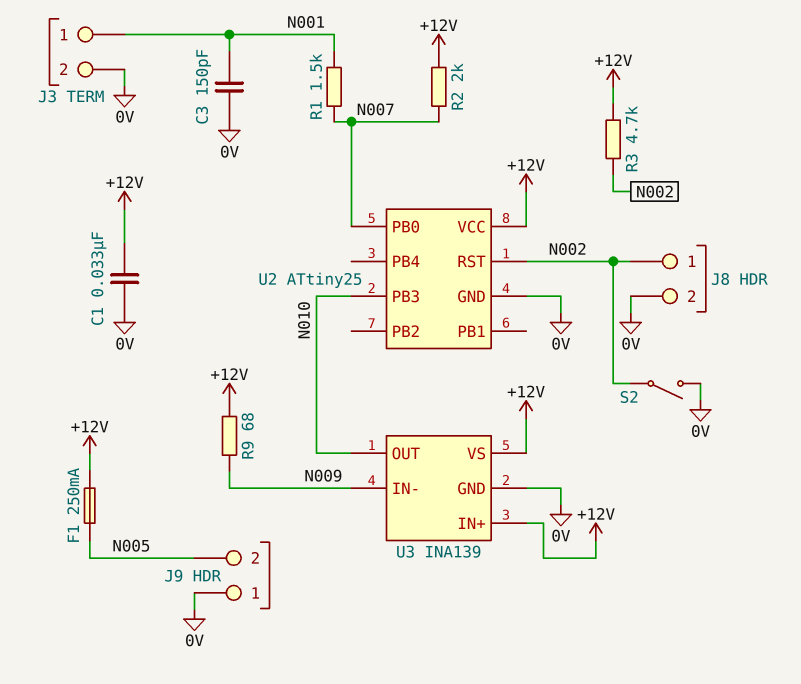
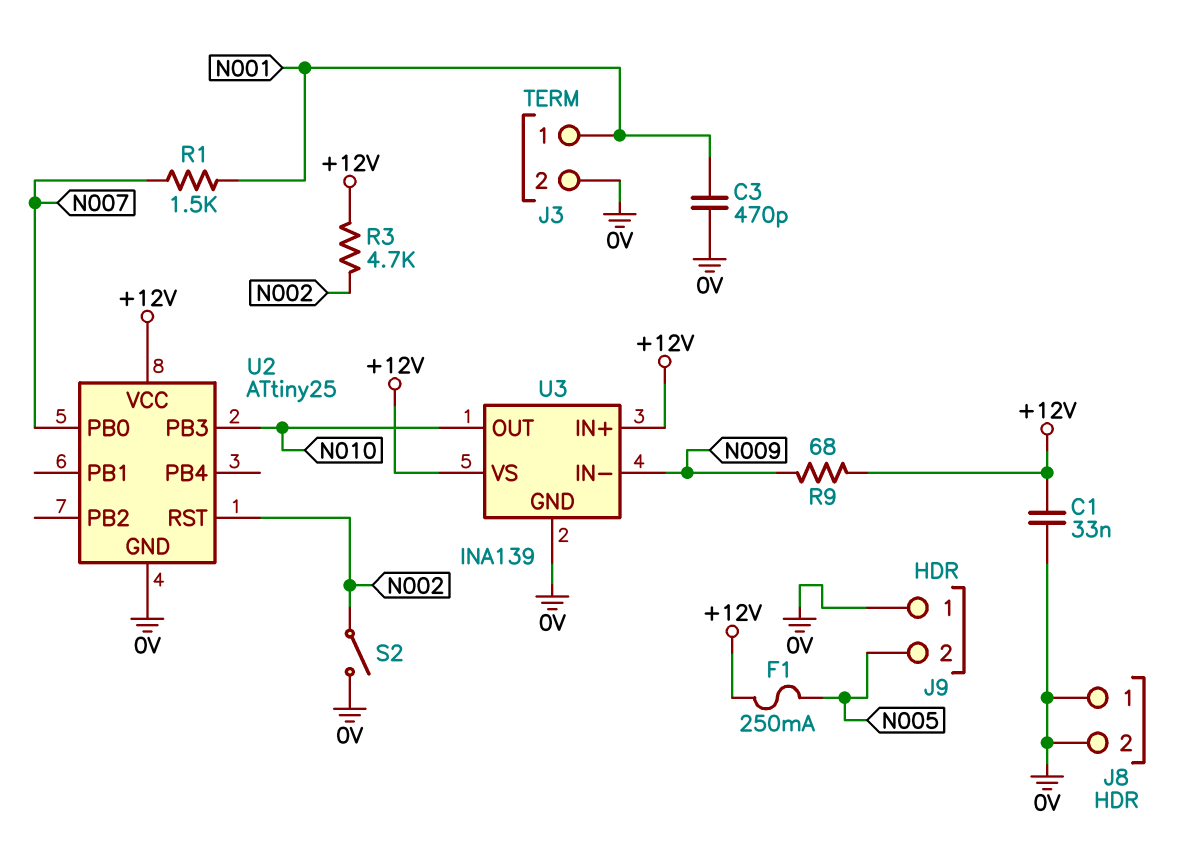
C3: 150pF (0V, N001) -> 470pF (0V, N001)
J8 pin 1: N002 -> 0V
R2: 2k (+12V, N007) -> none

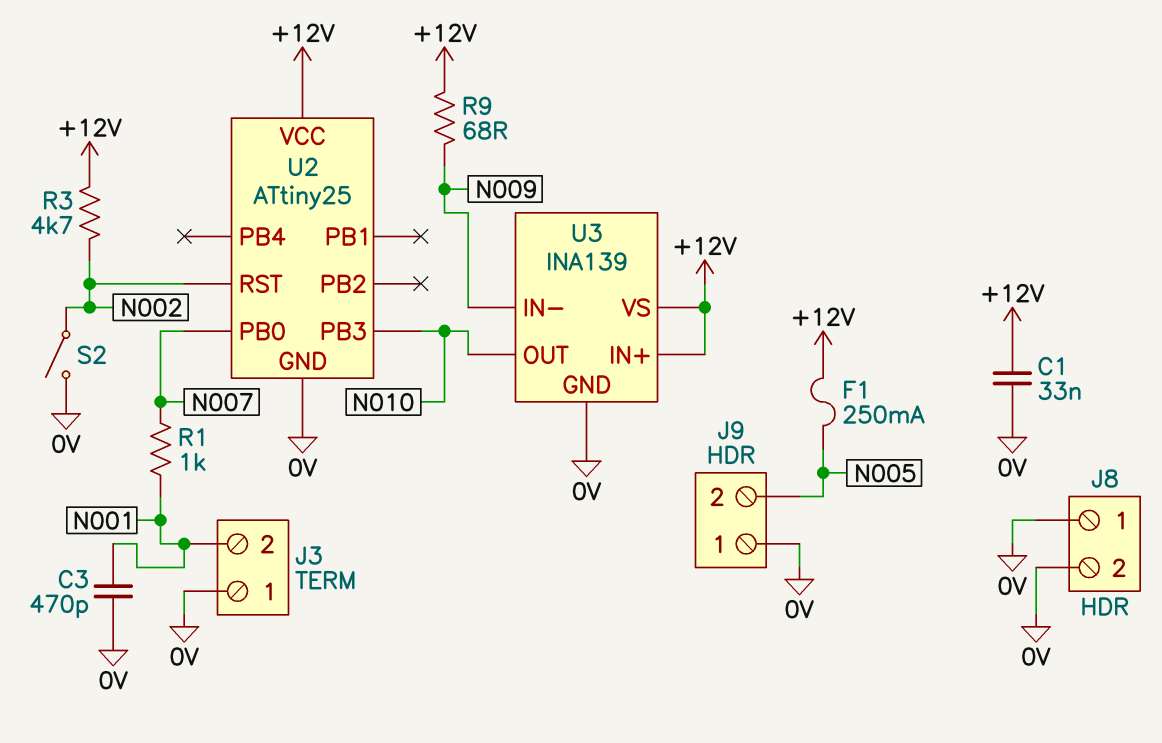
J3 pin 1: N001 -> 0V
J3 pin 2: 0V -> N001
R1: 1.5k (N001, N007) -> 1k (N001, N007)

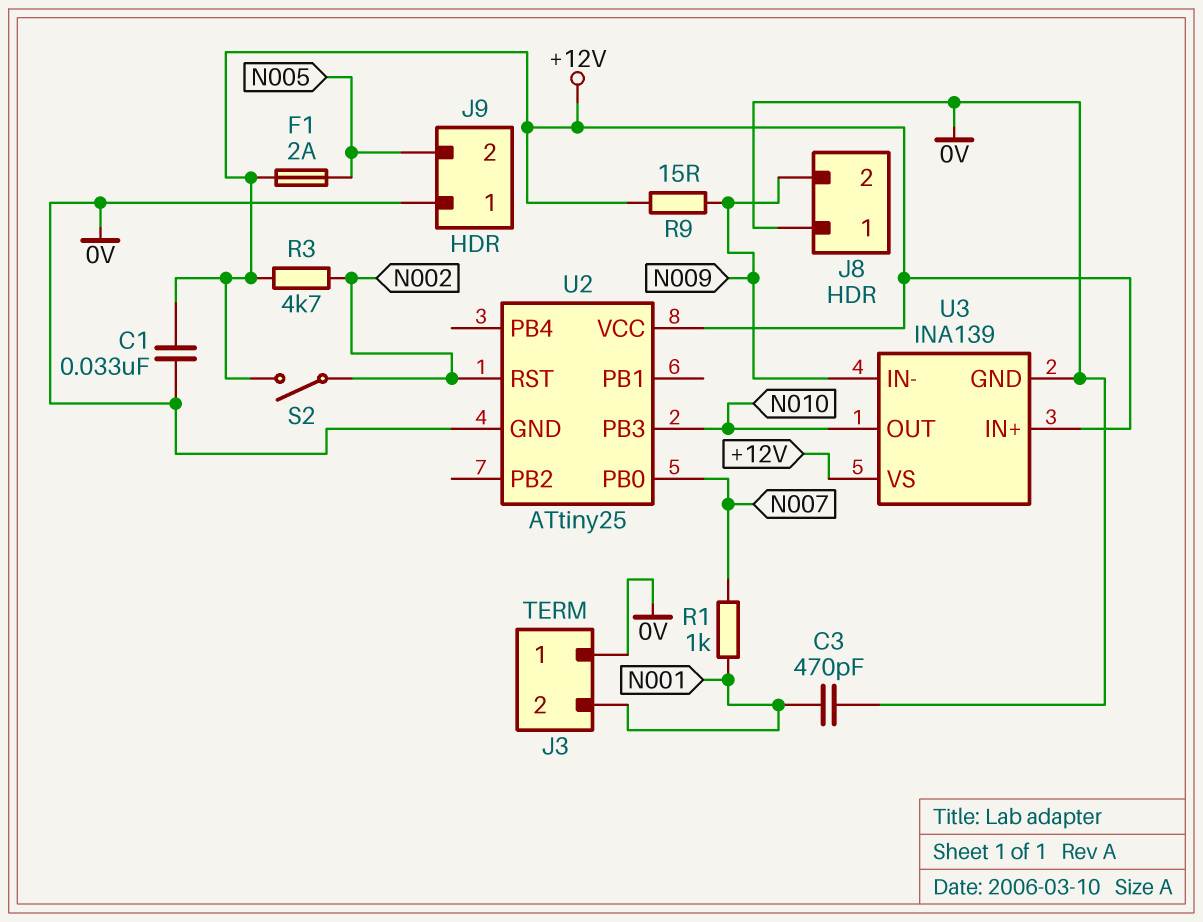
F1: 250mA (+12V, N005) -> 2A (+12V, N005)
J8 pin 2: 0V -> N009
R9: 68 (+12V, N009) -> 15 (+12V, N009)
S2: switch (0V, N002) -> switch (+12V, N002)

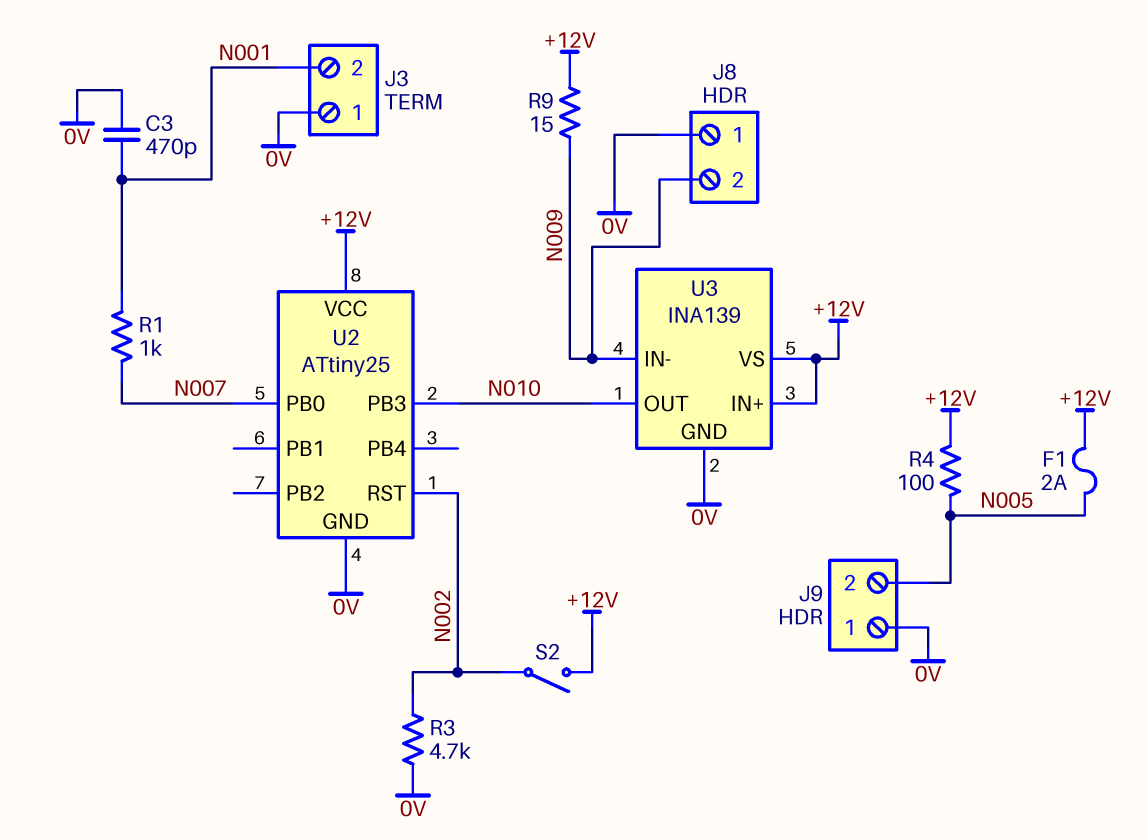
C1: 33nF (+12V, 0V) -> none
R3: 4.7k (+12V, N002) -> 4.7k (0V, N002)
R4: none -> 100 (+12V, N005)

